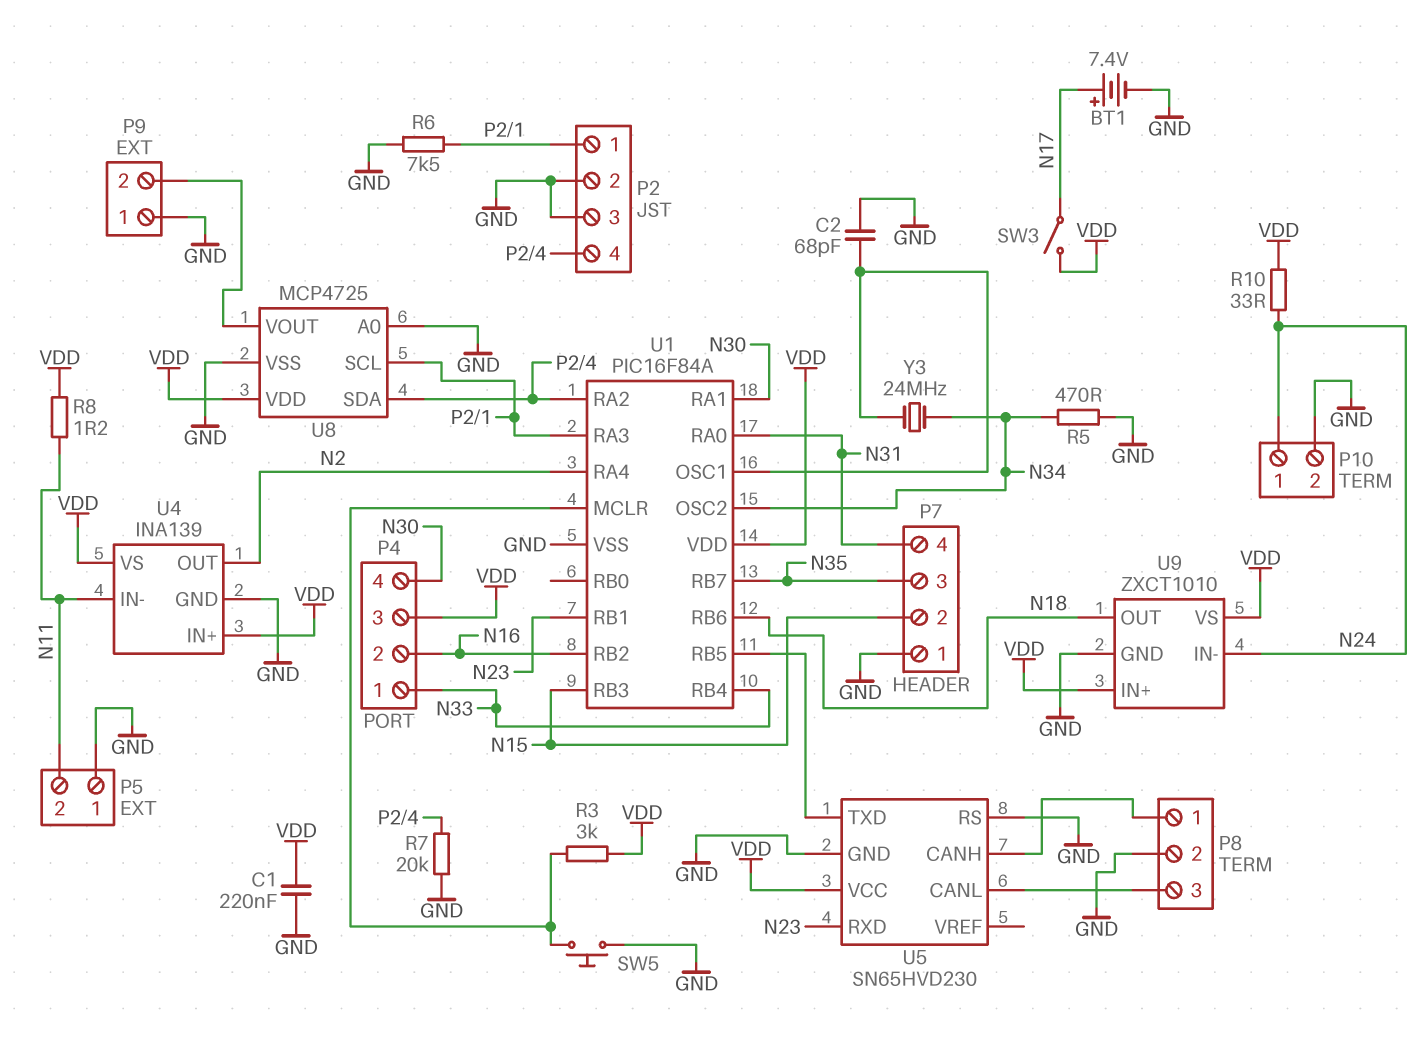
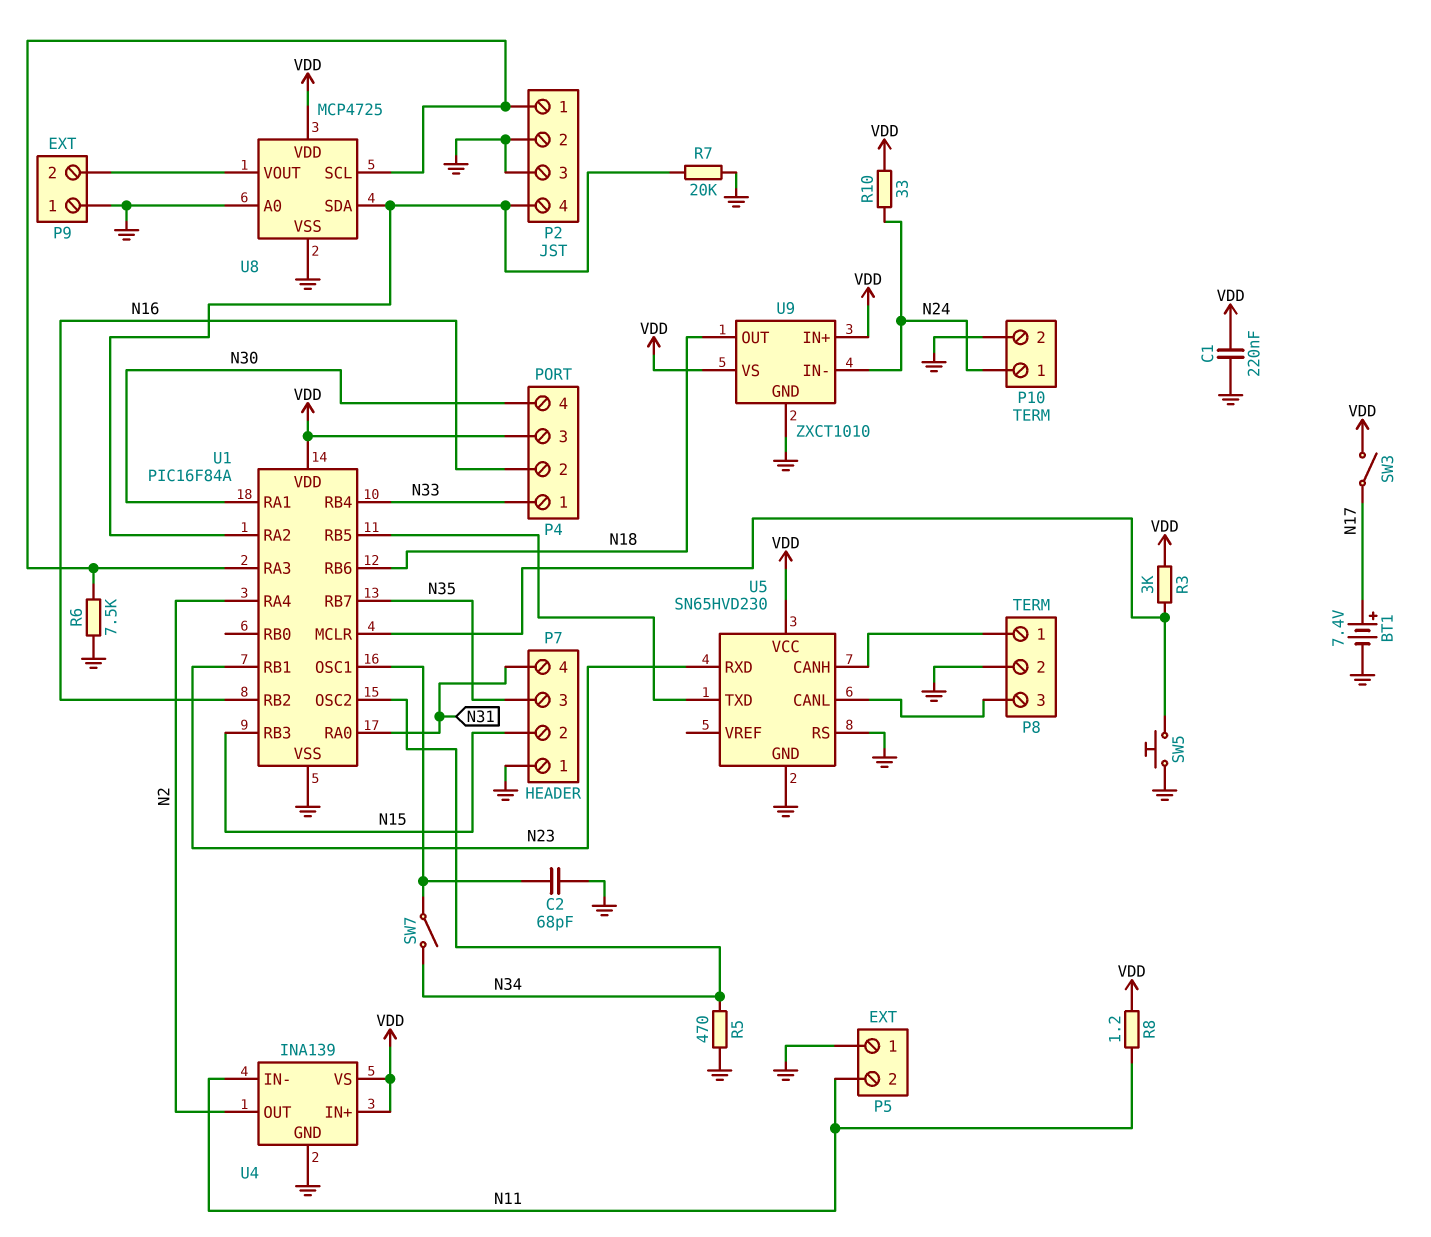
SW7: none -> switch (N34, U1/OSC1)
Y3: 24MHz (N34, U1/OSC1) -> none

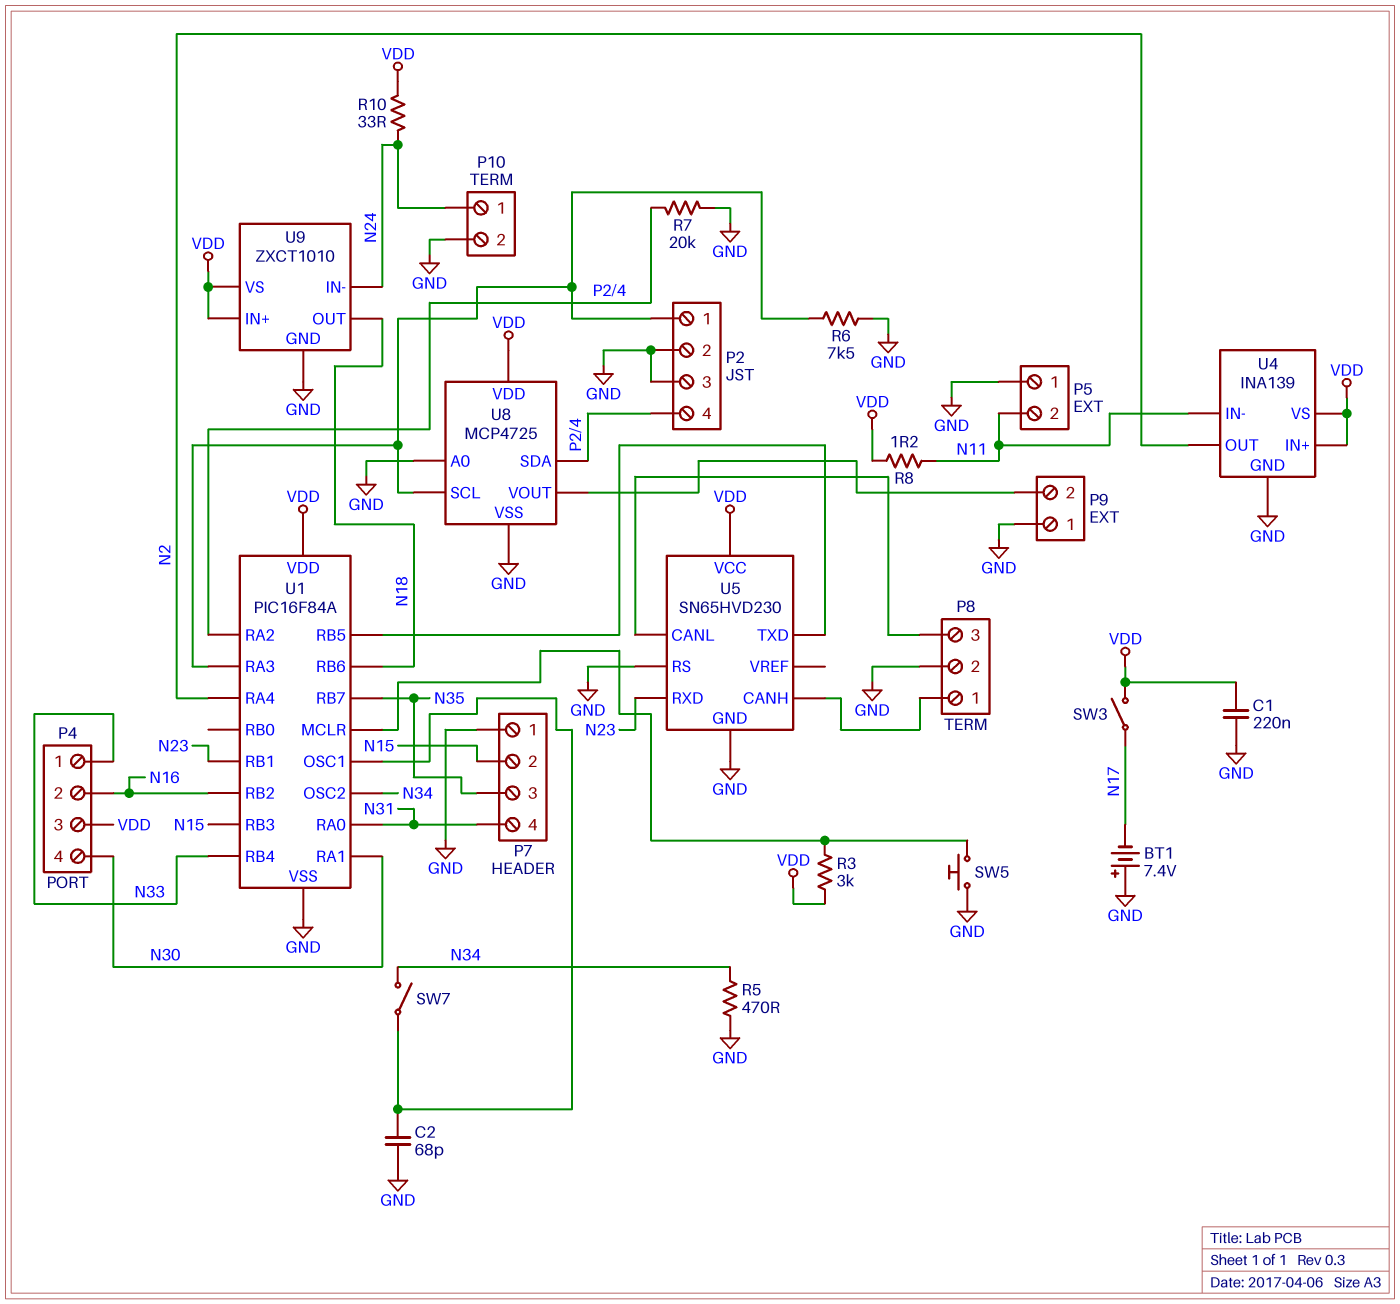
BT1: 7.4V (plus N17, minus GND) -> 7.4V (plus GND, minus N17)

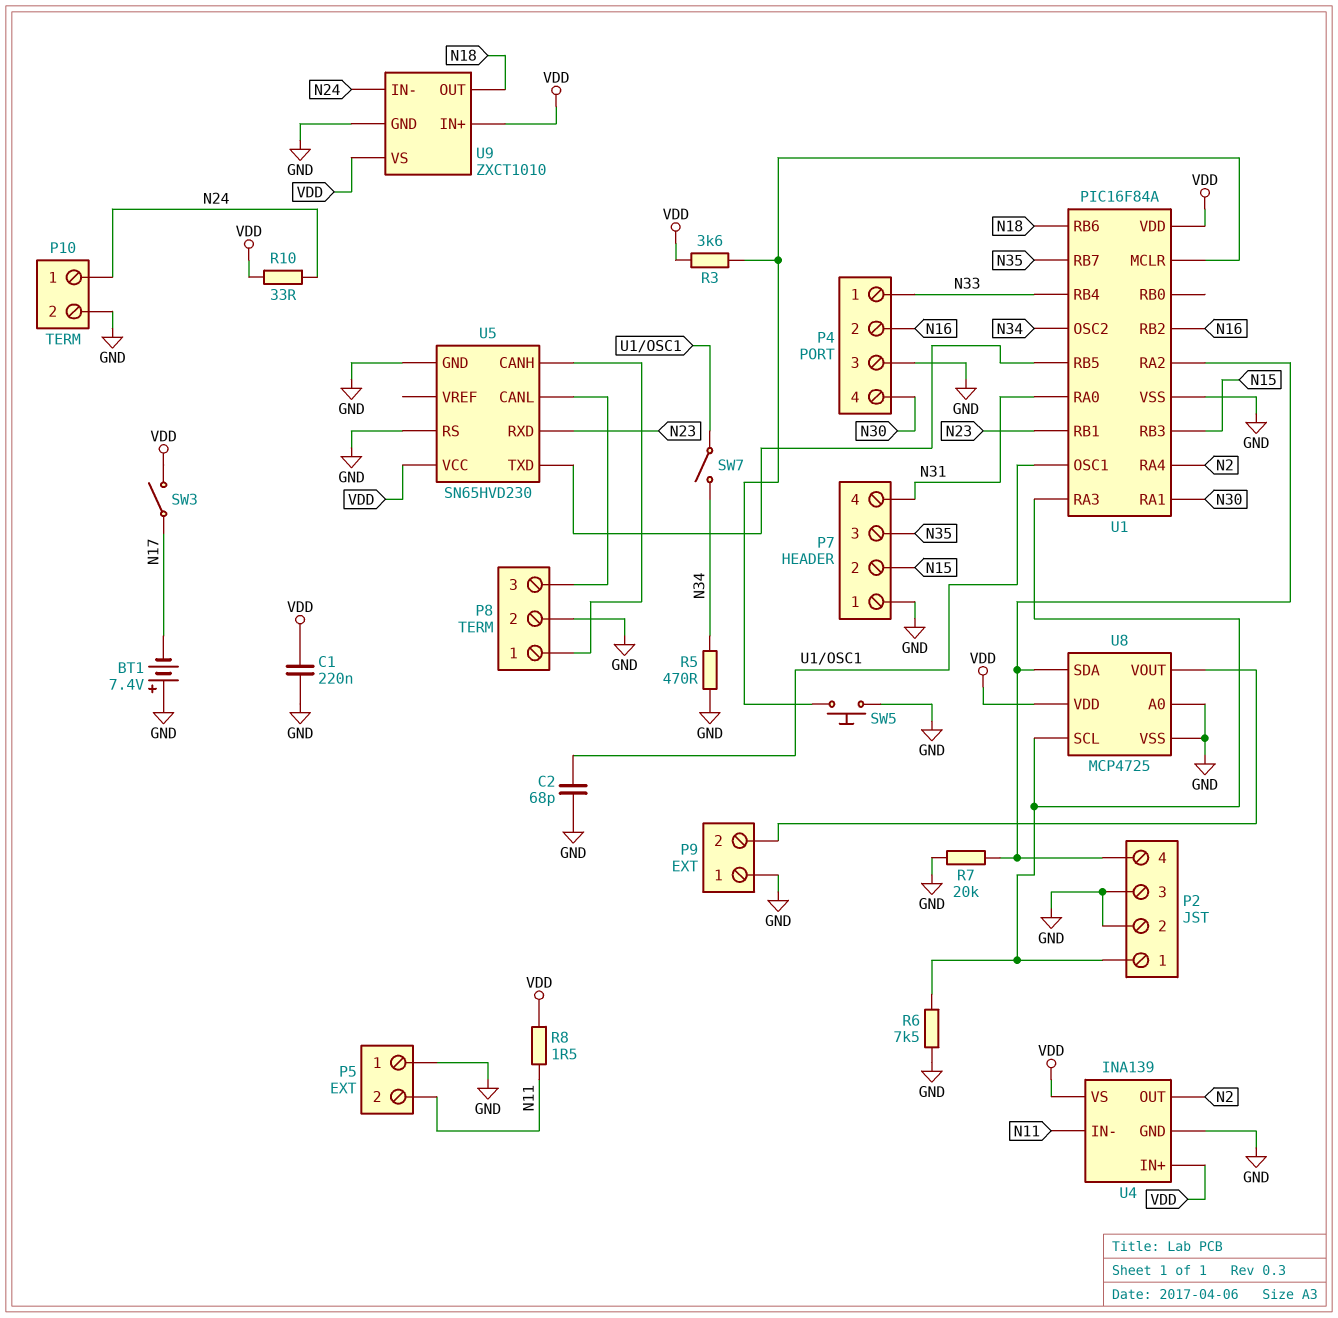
P4 pin 3: VDD -> GND
R3: 3k (U1/MCLR, VDD) -> 3.6k (U1/MCLR, VDD)
R8: 1.2 (N11, VDD) -> 1.5 (N11, VDD)

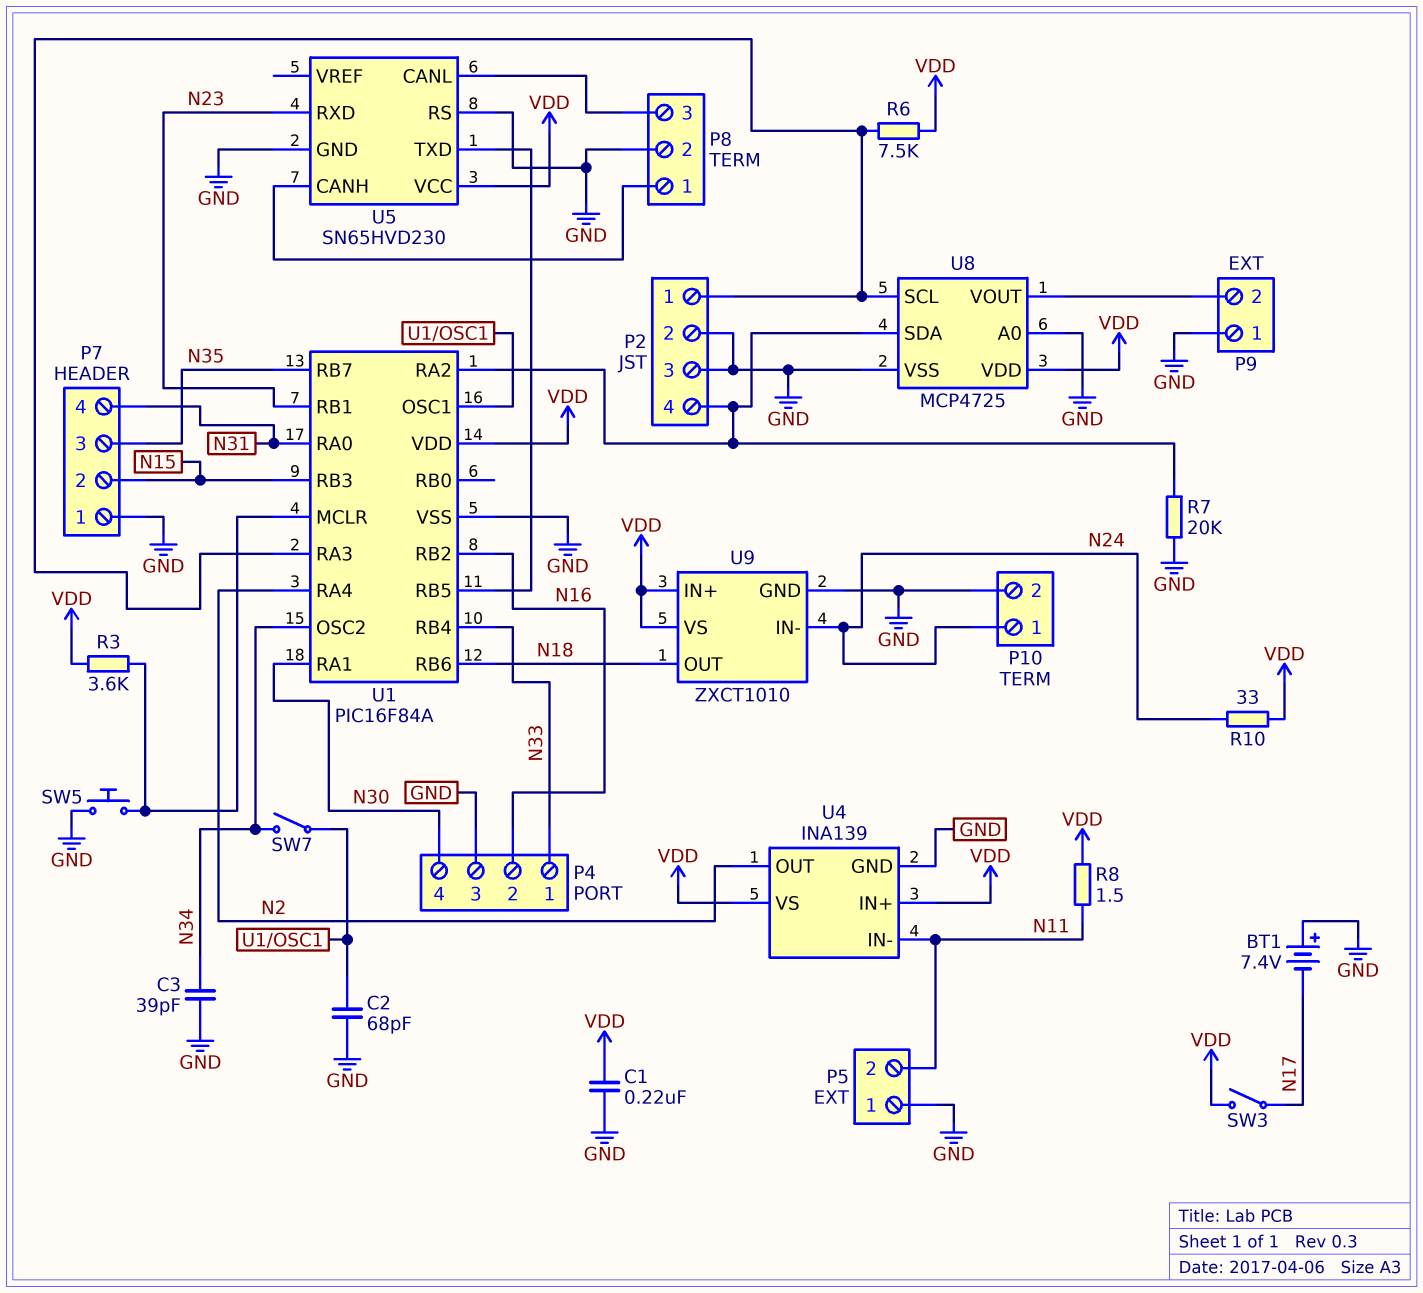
C3: none -> 39pF (GND, N34)
R5: 470 (GND, N34) -> none
R6: 7.5k (GND, P2/1) -> 7.5k (P2/1, VDD)

